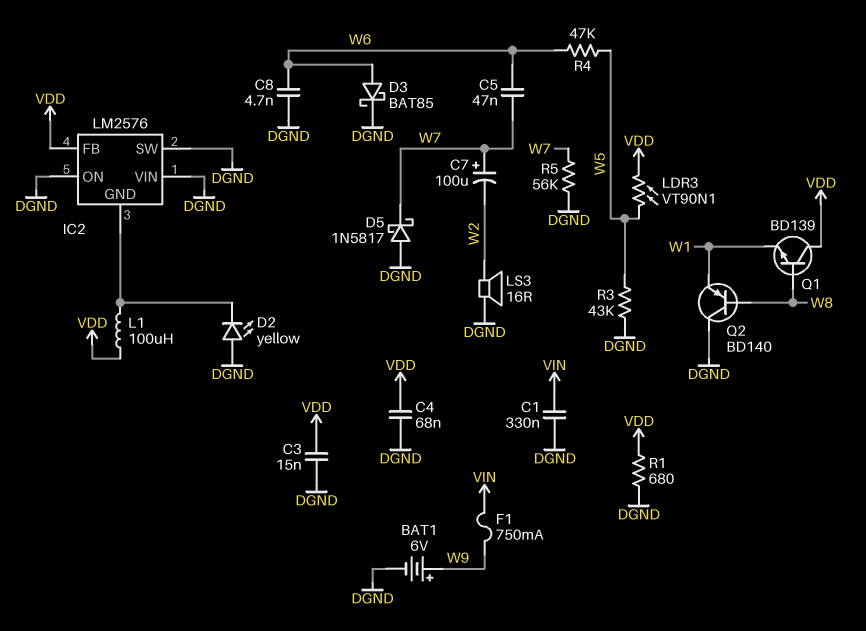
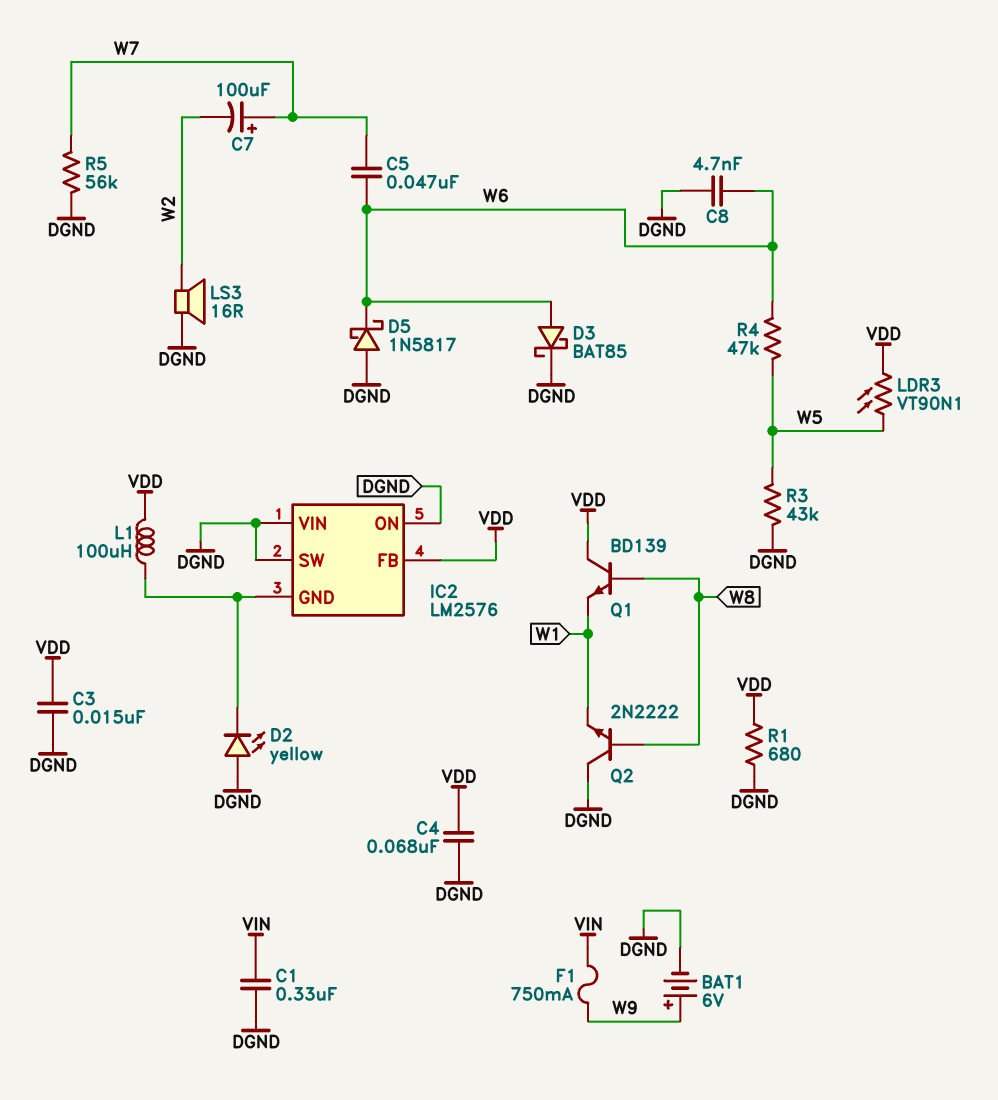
D5: schottky 1N5817 (A DGND, K W7) -> schottky 1N5817 (A DGND, K W6)
Q2: PNP BD140 (B W8, C DGND, E W1) -> NPN 2N2222 (B W8, C DGND, E W1)

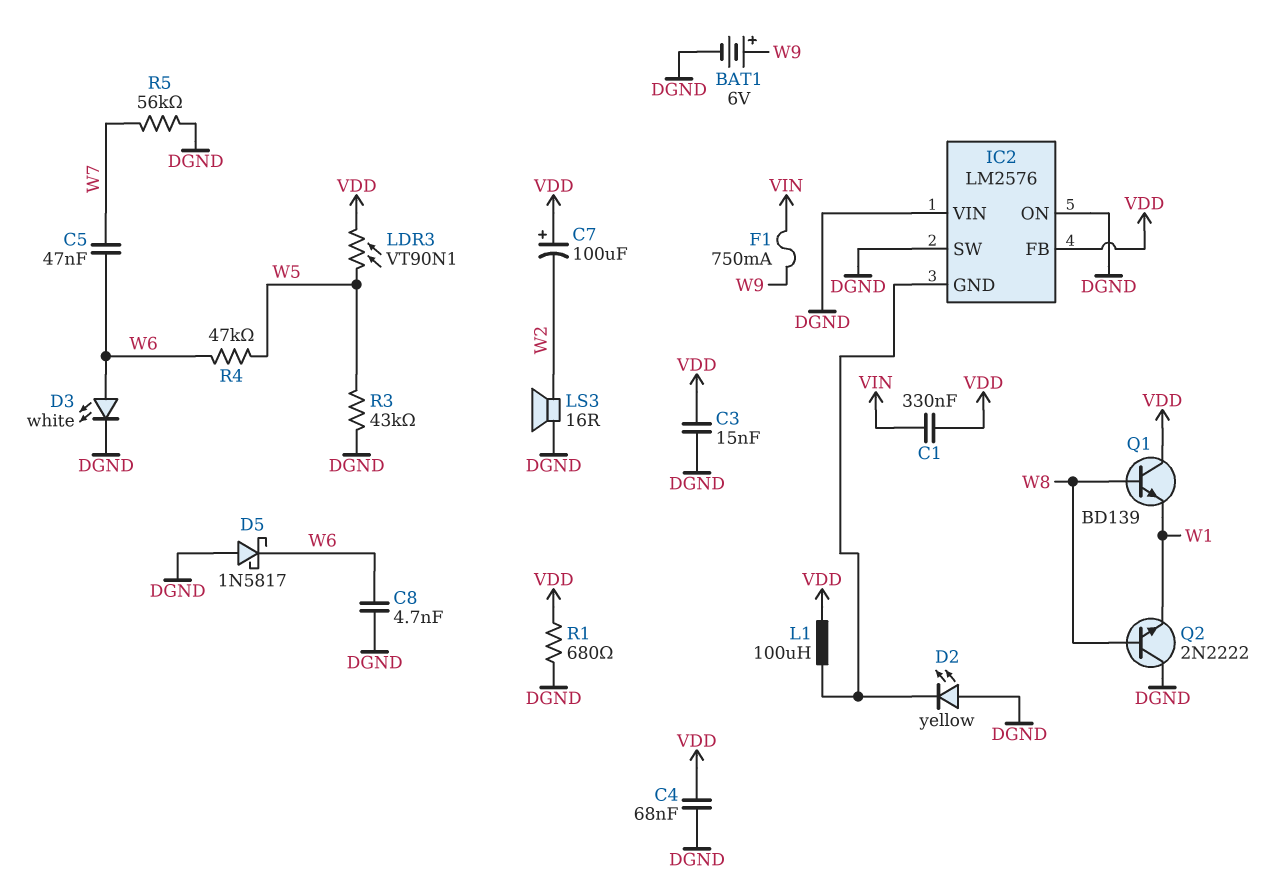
C1: 330nF (DGND, VIN) -> 330nF (VDD, VIN)
C7: 100uF (plus W7, minus W2) -> 100uF (plus VDD, minus W2)
D3: schottky BAT85 (A W6, K DGND) -> LED white (A W6, K DGND)

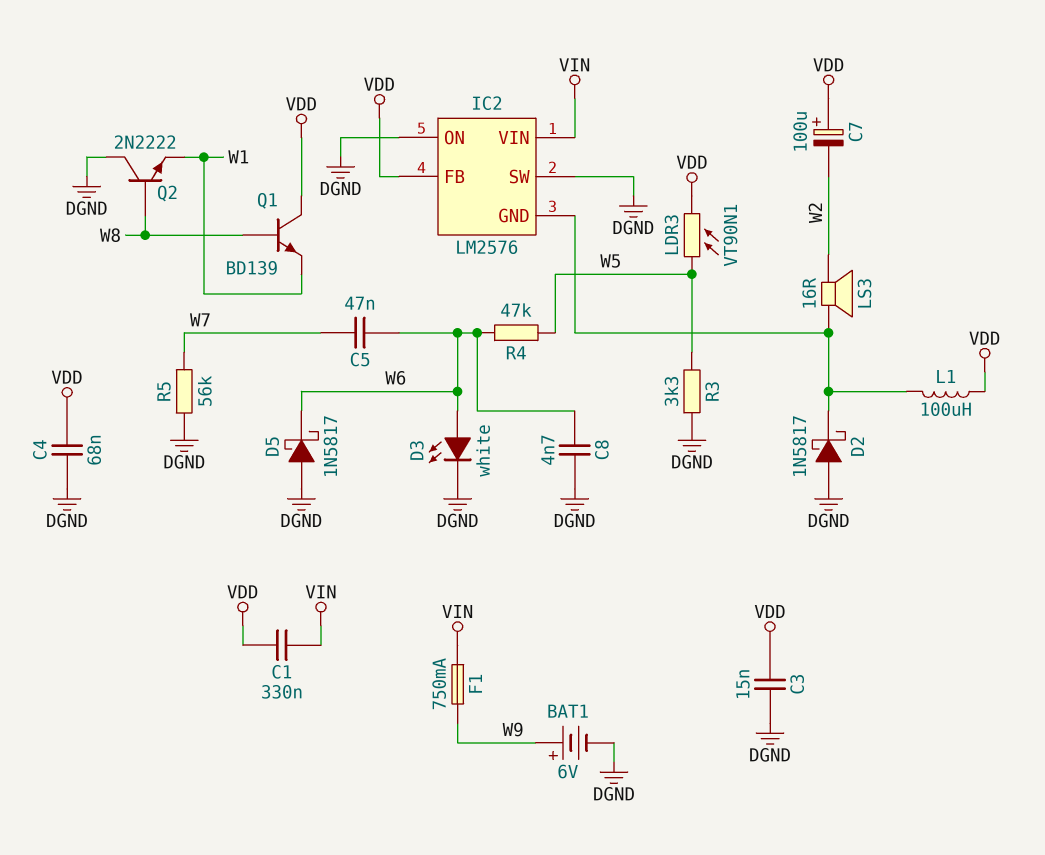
D2: LED yellow (A DGND, K IC2/GND) -> schottky 1N5817 (A DGND, K IC2/GND)
IC2 pin VIN: DGND -> VIN
LS3: speaker 16R (DGND, W2) -> speaker 16R (IC2/GND, W2)
R1: 680 (DGND, VDD) -> none
R3: 43k (DGND, W5) -> 3.3k (DGND, W5)

